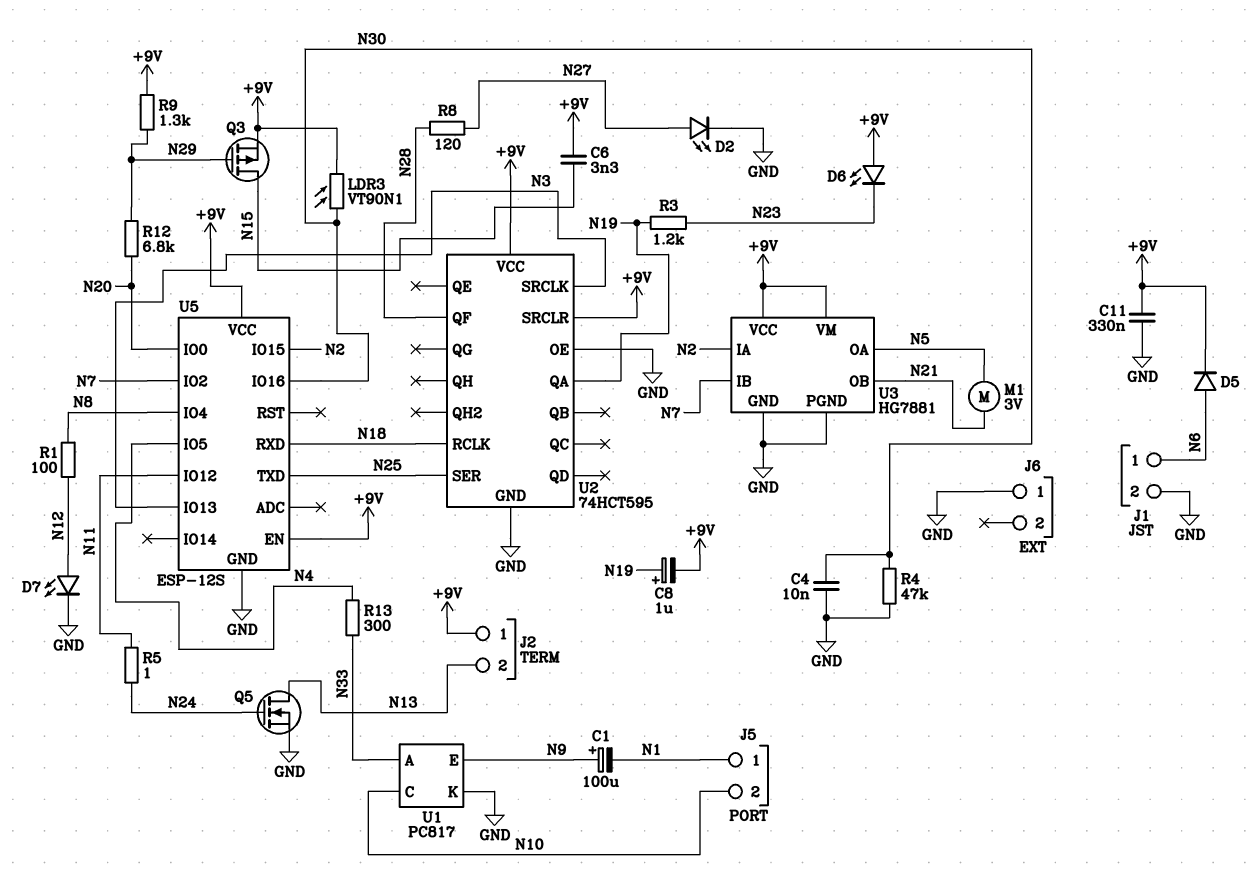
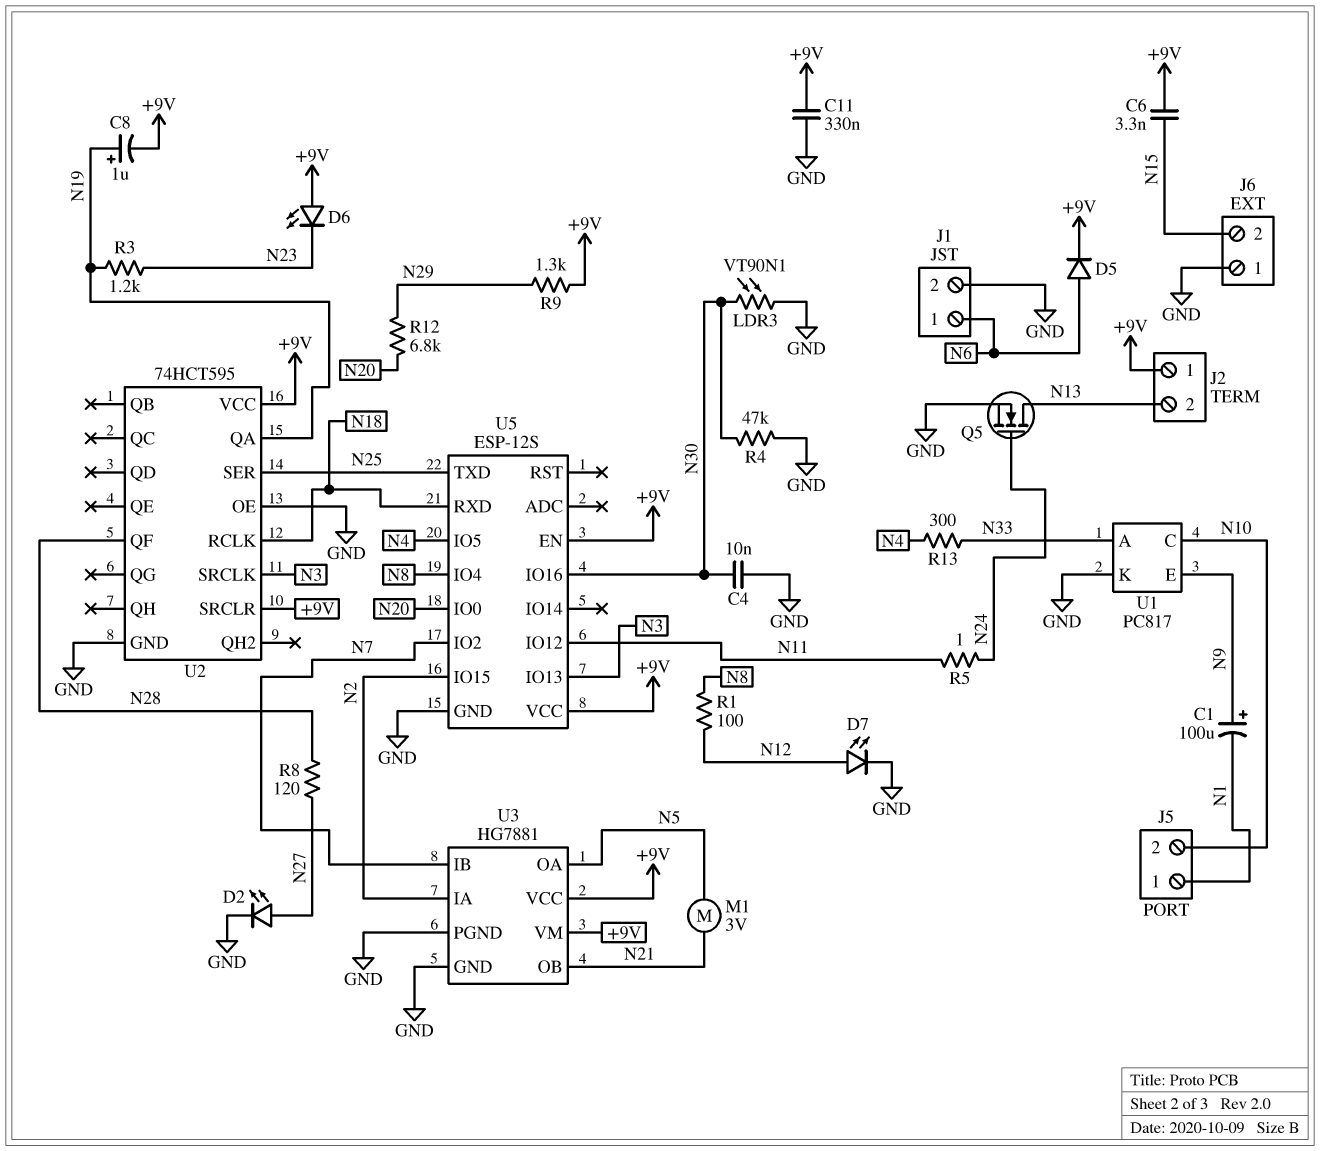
J6 pin 2: none -> N15
LDR3: VT90N1 (+9V, N30) -> VT90N1 (GND, N30)
Q3: PMOS (G N29, D N15, S +9V) -> none

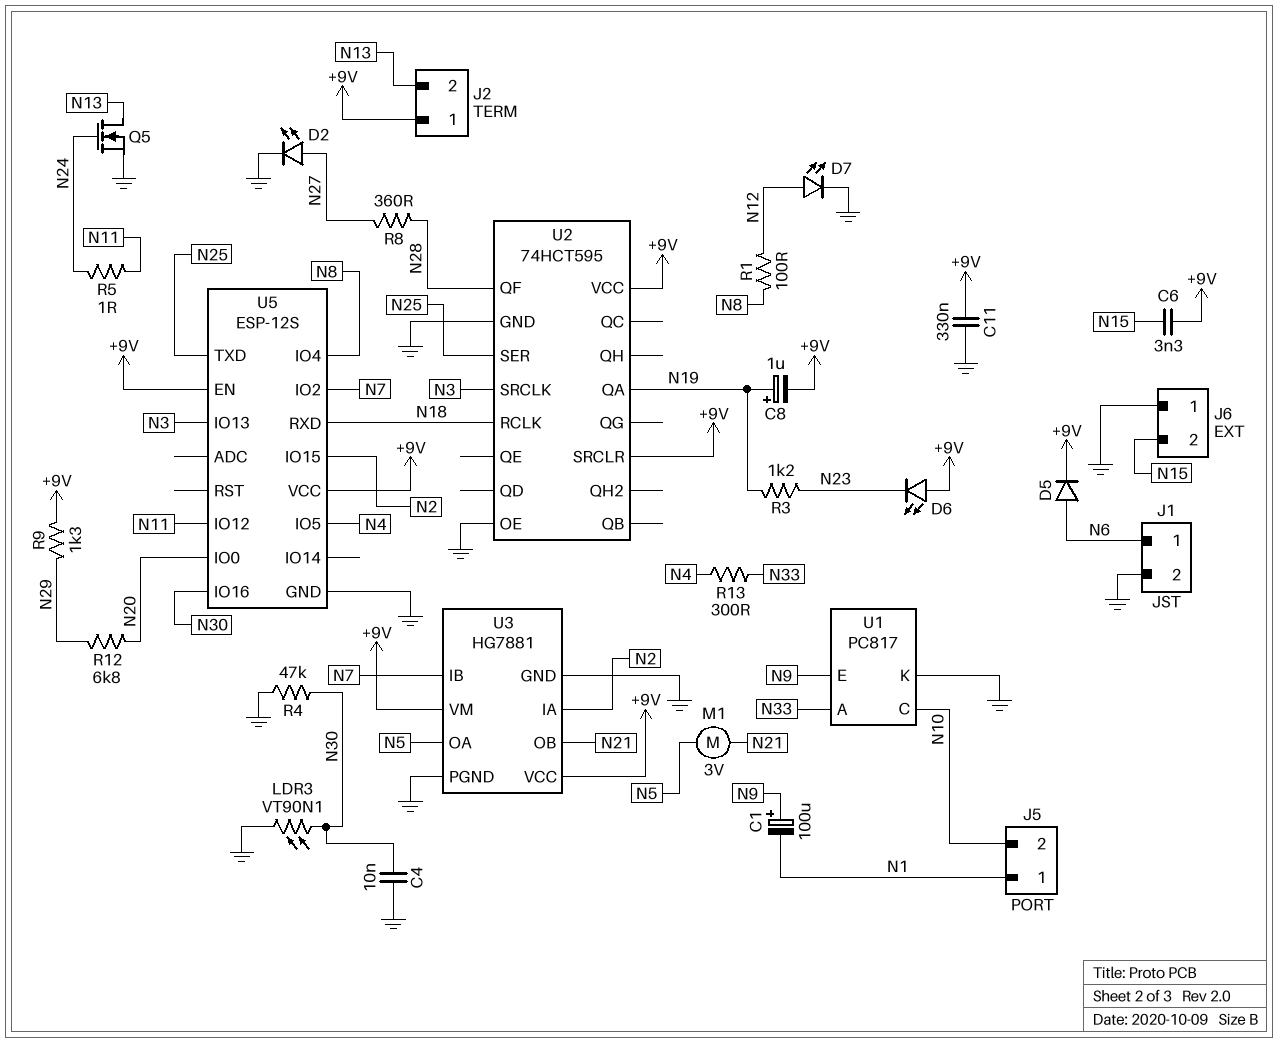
R8: 120 (N27, N28) -> 360 (N27, N28)

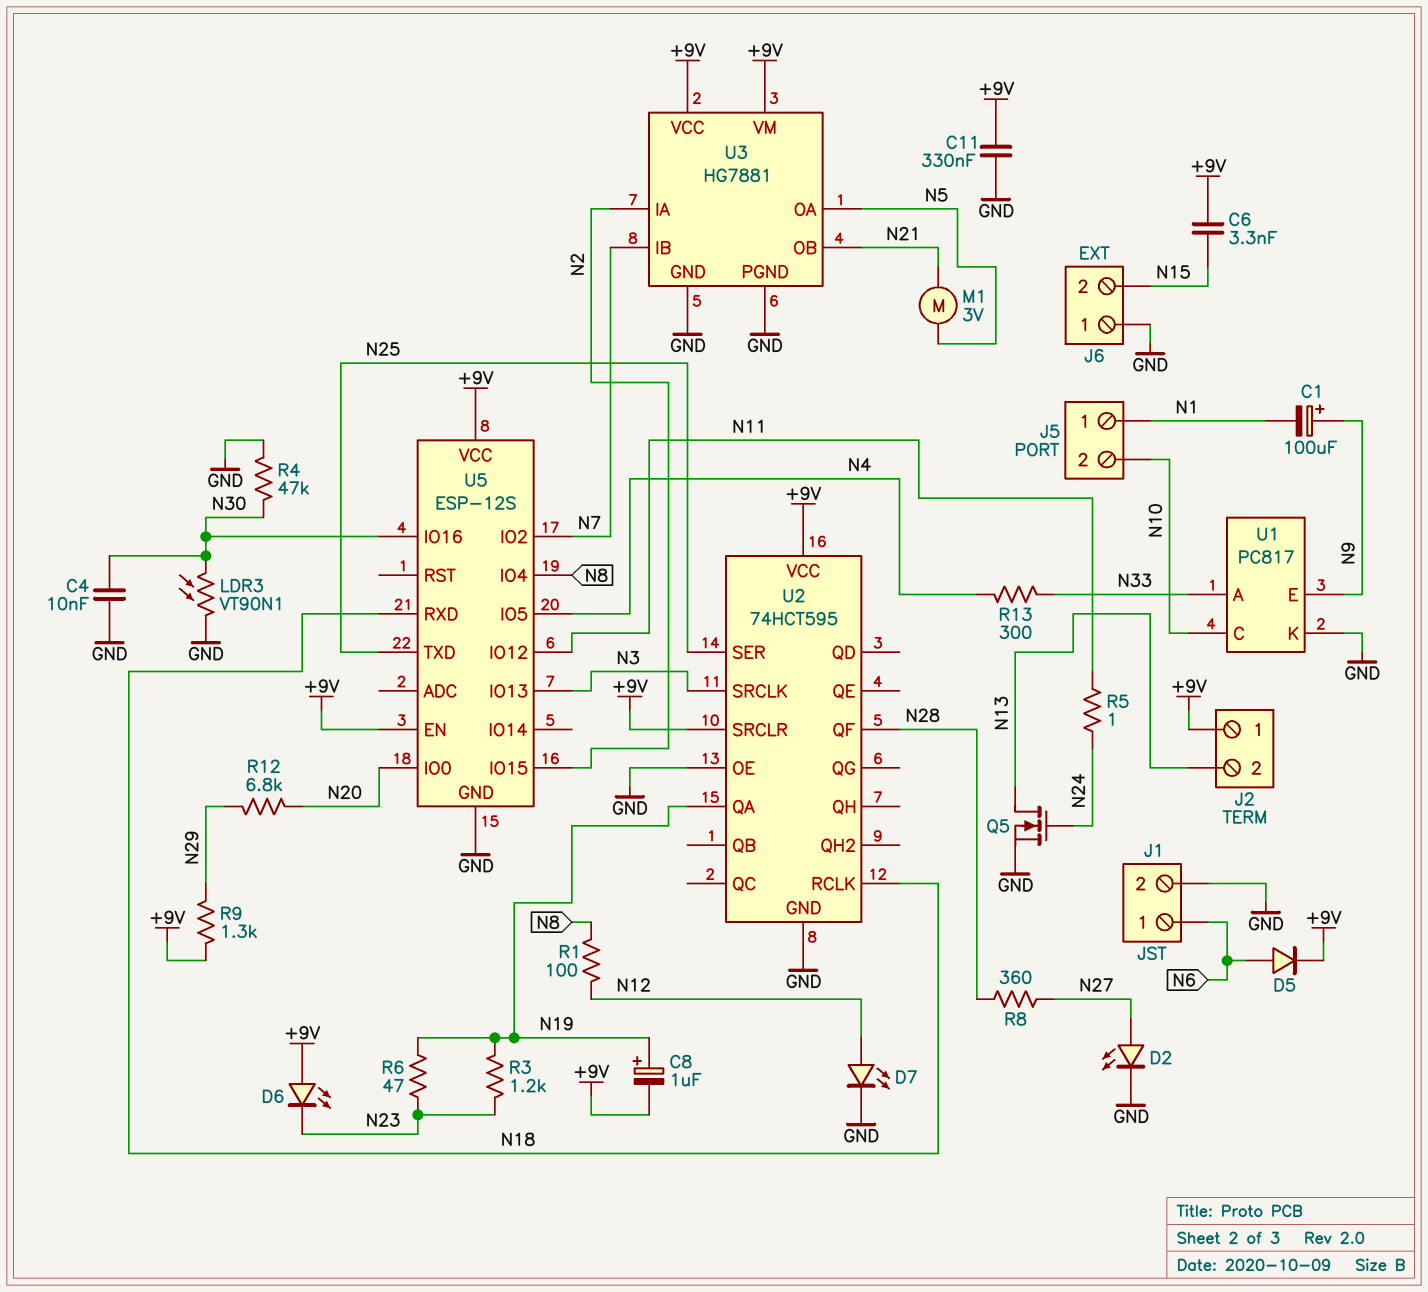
R6: none -> 47 (N19, N23)

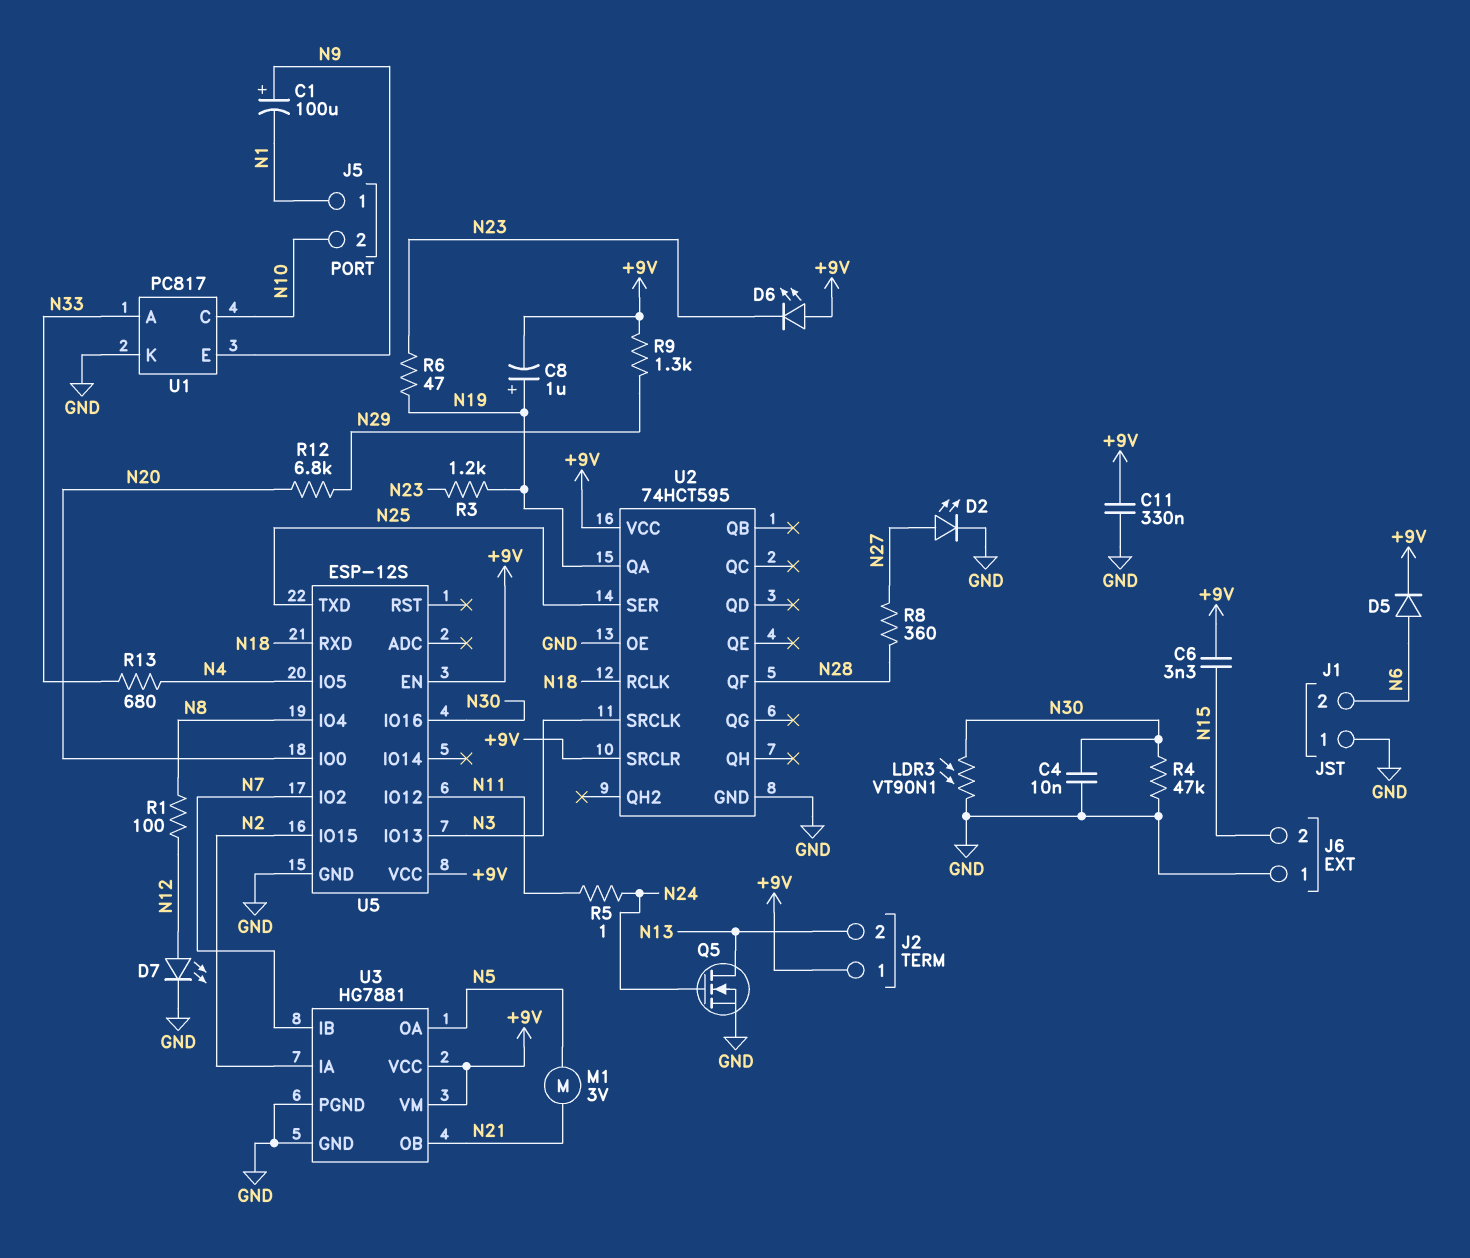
J1 pin 1: N6 -> GND
J1 pin 2: GND -> N6
R13: 300 (N4, N33) -> 680 (N4, N33)

